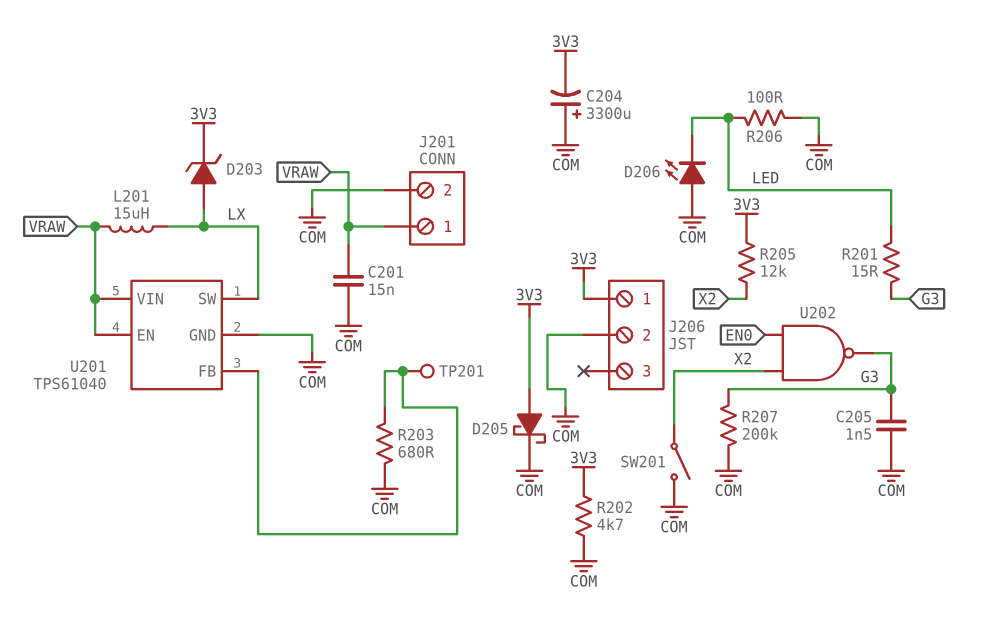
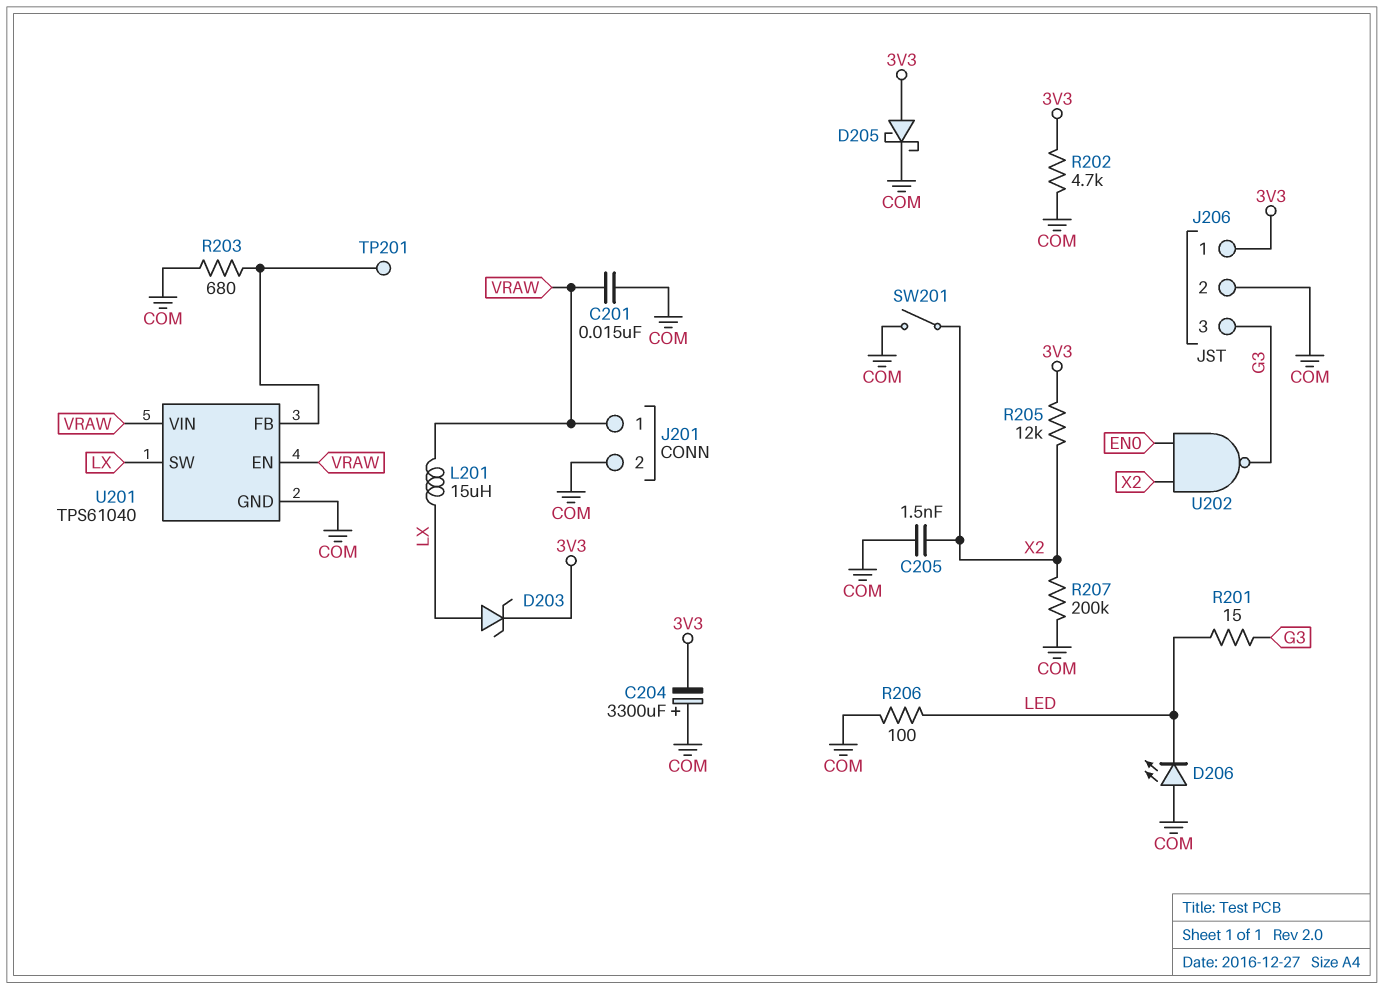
C205: 1.5nF (COM, G3) -> 1.5nF (COM, X2)
J206 pin 3: none -> G3
R207: 200k (COM, G3) -> 200k (COM, X2)

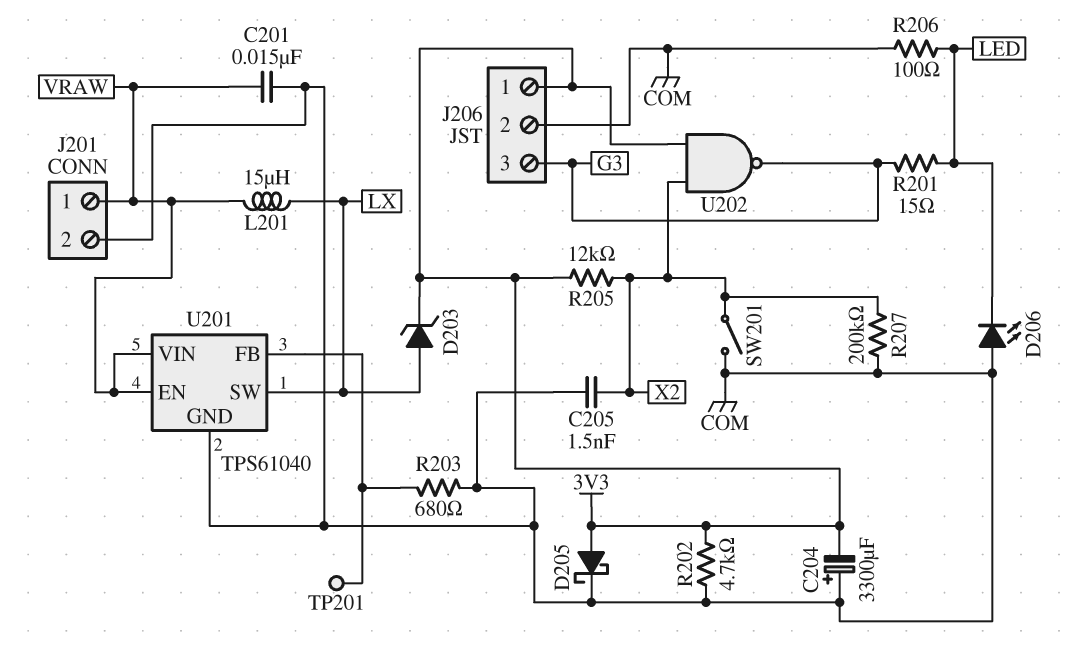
U202: NAND (in EN0, in X2, out G3) -> NAND (in 3V3, in X2, out G3)

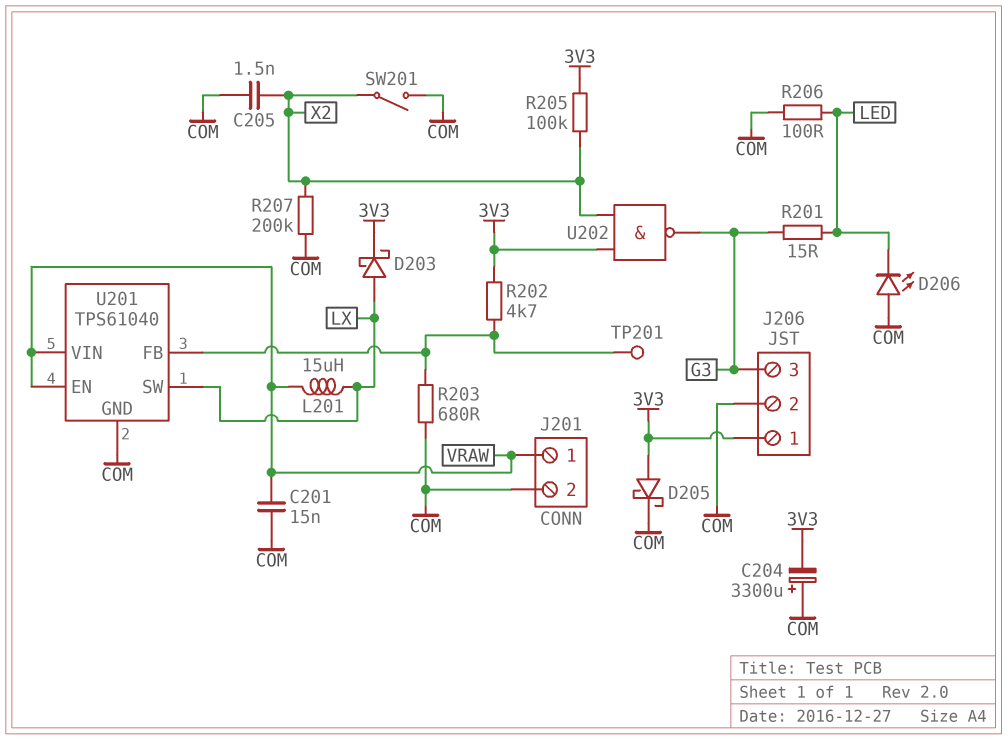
D203: zener (A LX, K 3V3) -> schottky (A LX, K 3V3)
R202: 4.7k (3V3, COM) -> 4.7k (3V3, U201/FB)
R205: 12k (3V3, X2) -> 100k (3V3, X2)

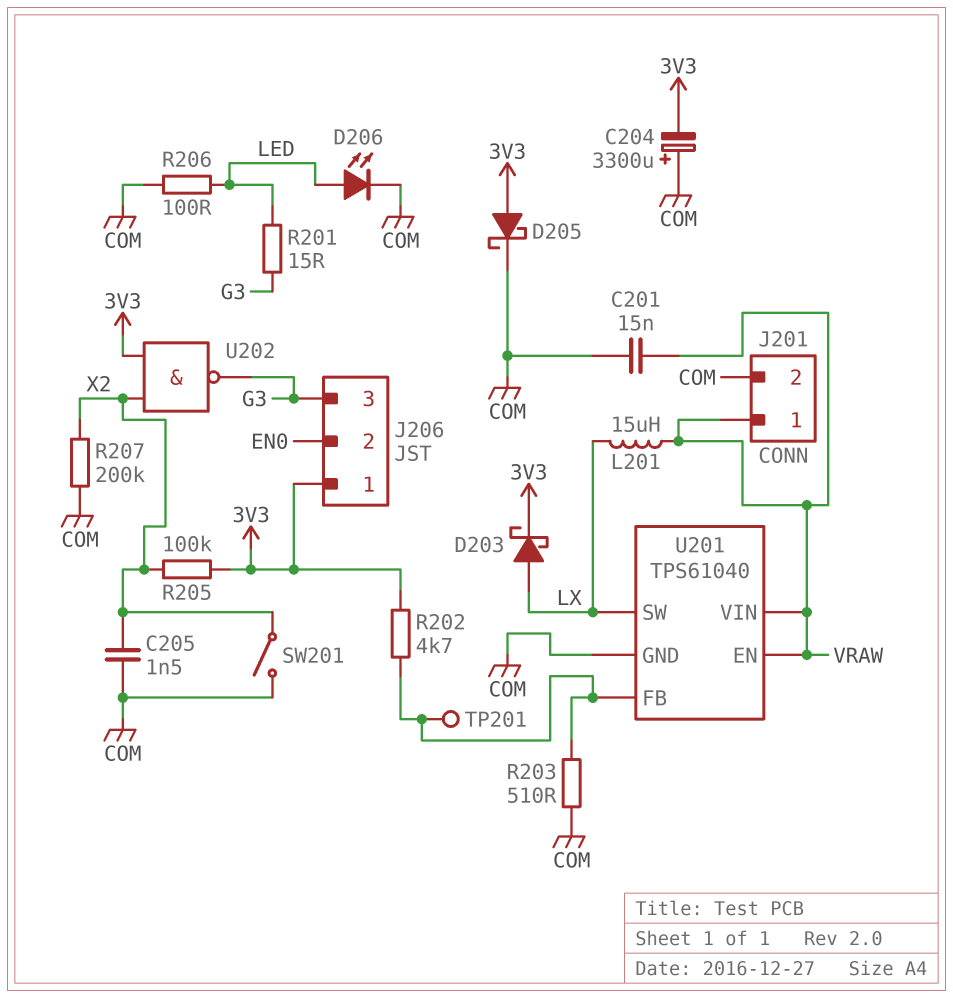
D206: LED (A COM, K LED) -> LED (A LED, K COM)
J206 pin 2: COM -> EN0
R203: 680 (COM, U201/FB) -> 510 (COM, U201/FB)

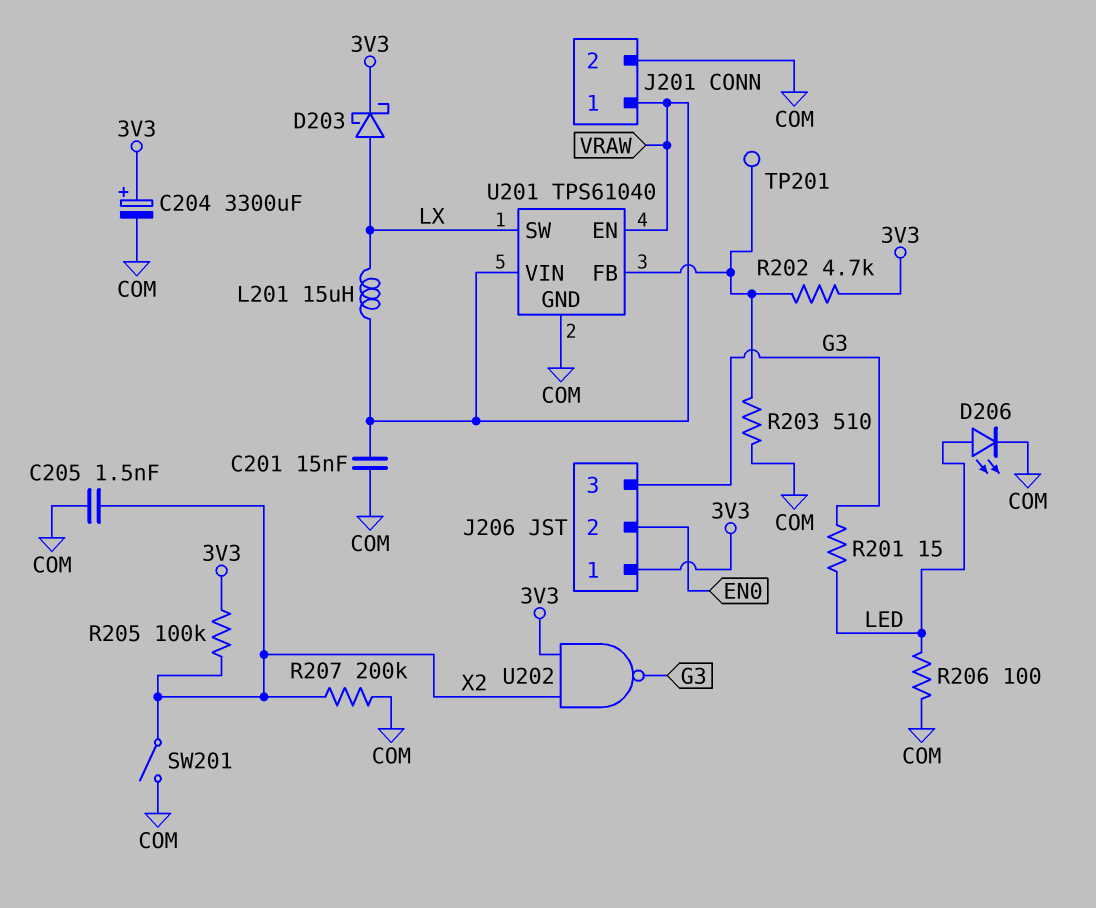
C204: 3300uF (plus COM, minus 3V3) -> 3300uF (plus 3V3, minus COM)
D205: schottky (A 3V3, K COM) -> none

